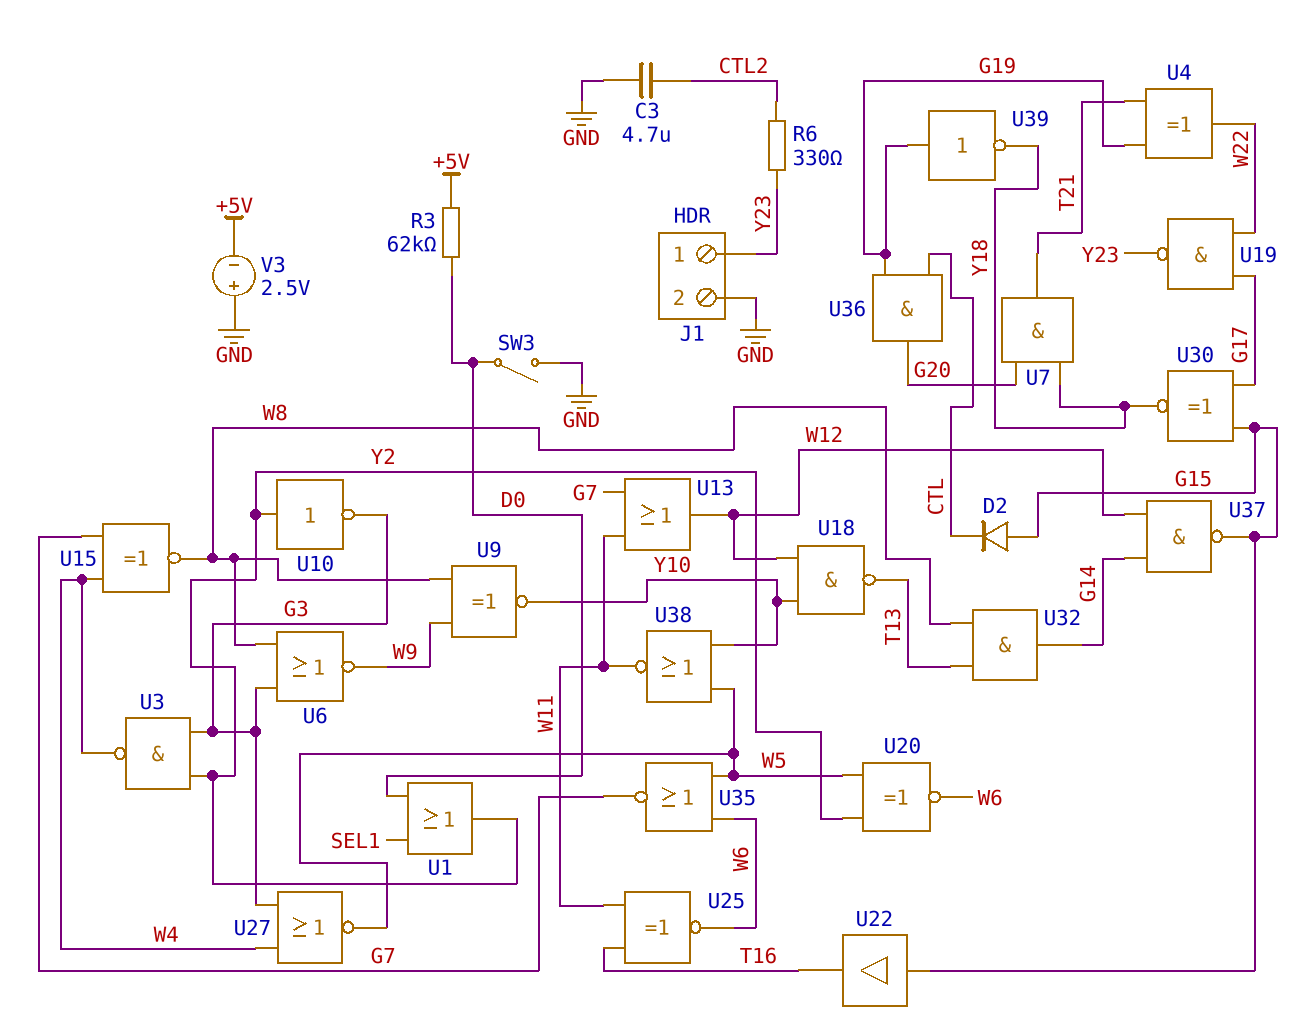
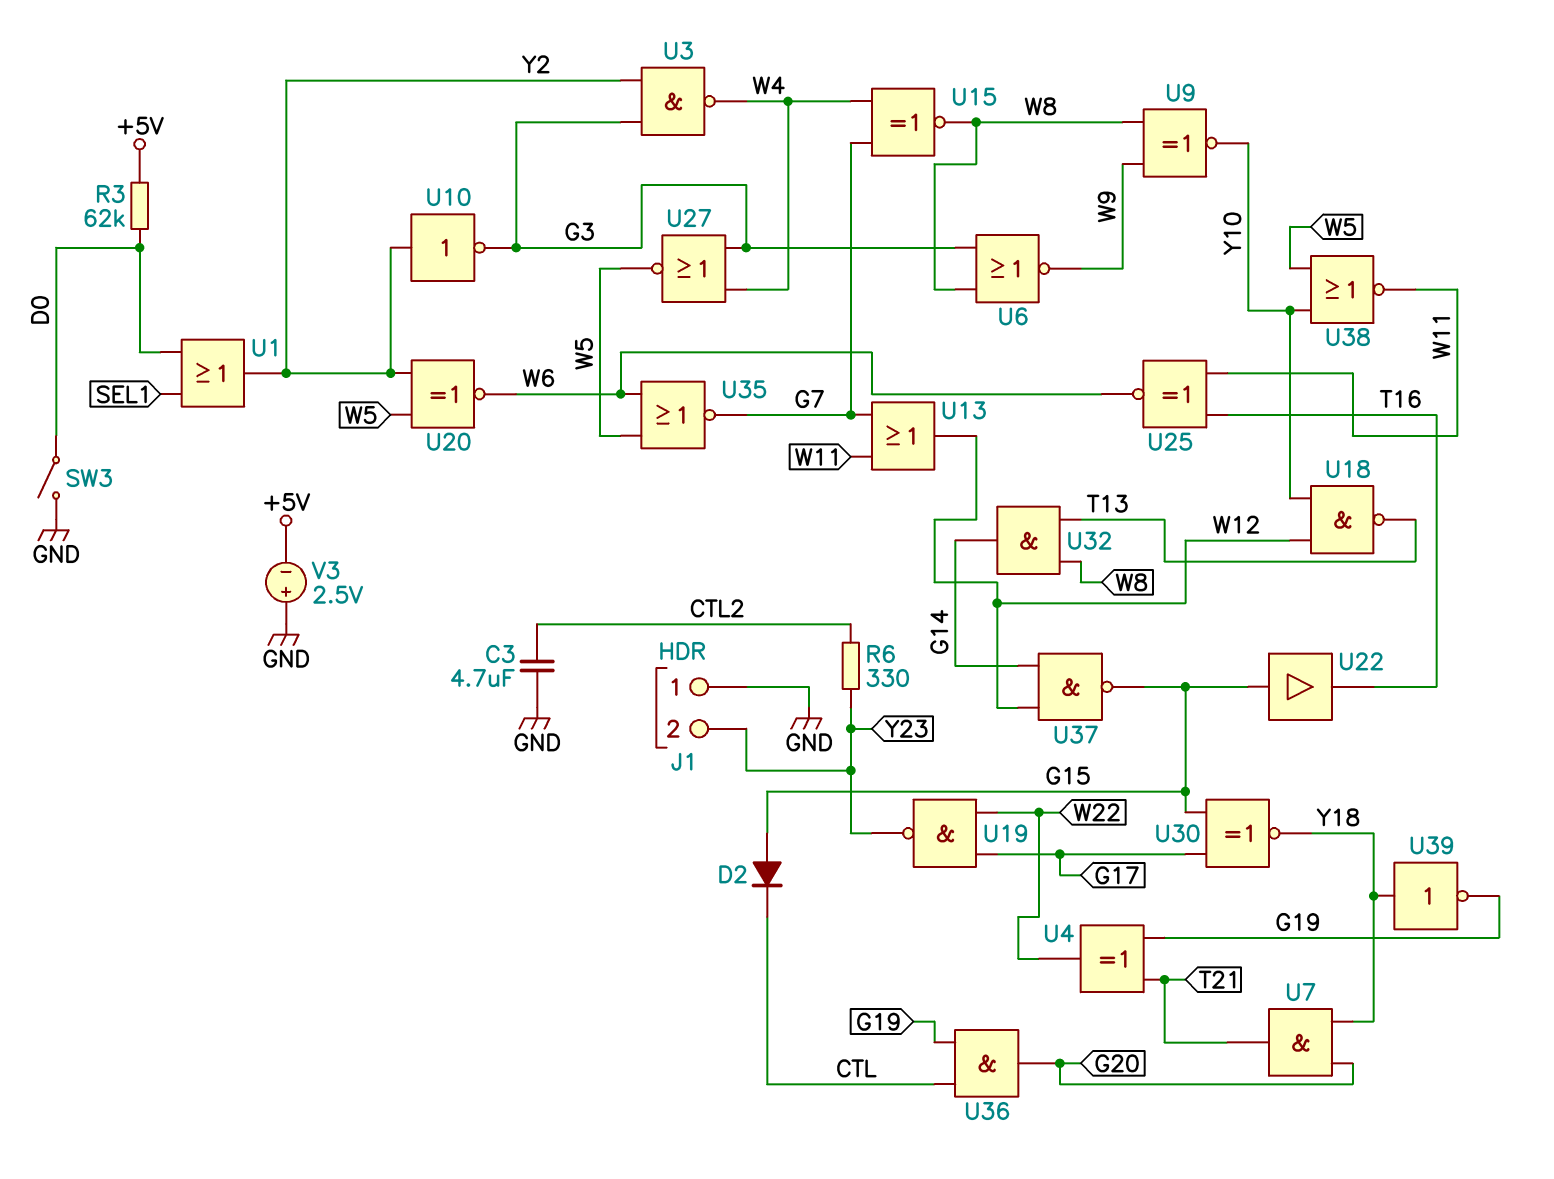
J1 pin 1: Y23 -> GND
J1 pin 2: GND -> Y23
U39: NOT (in G19, out Y18) -> NOT (in Y18, out G19)

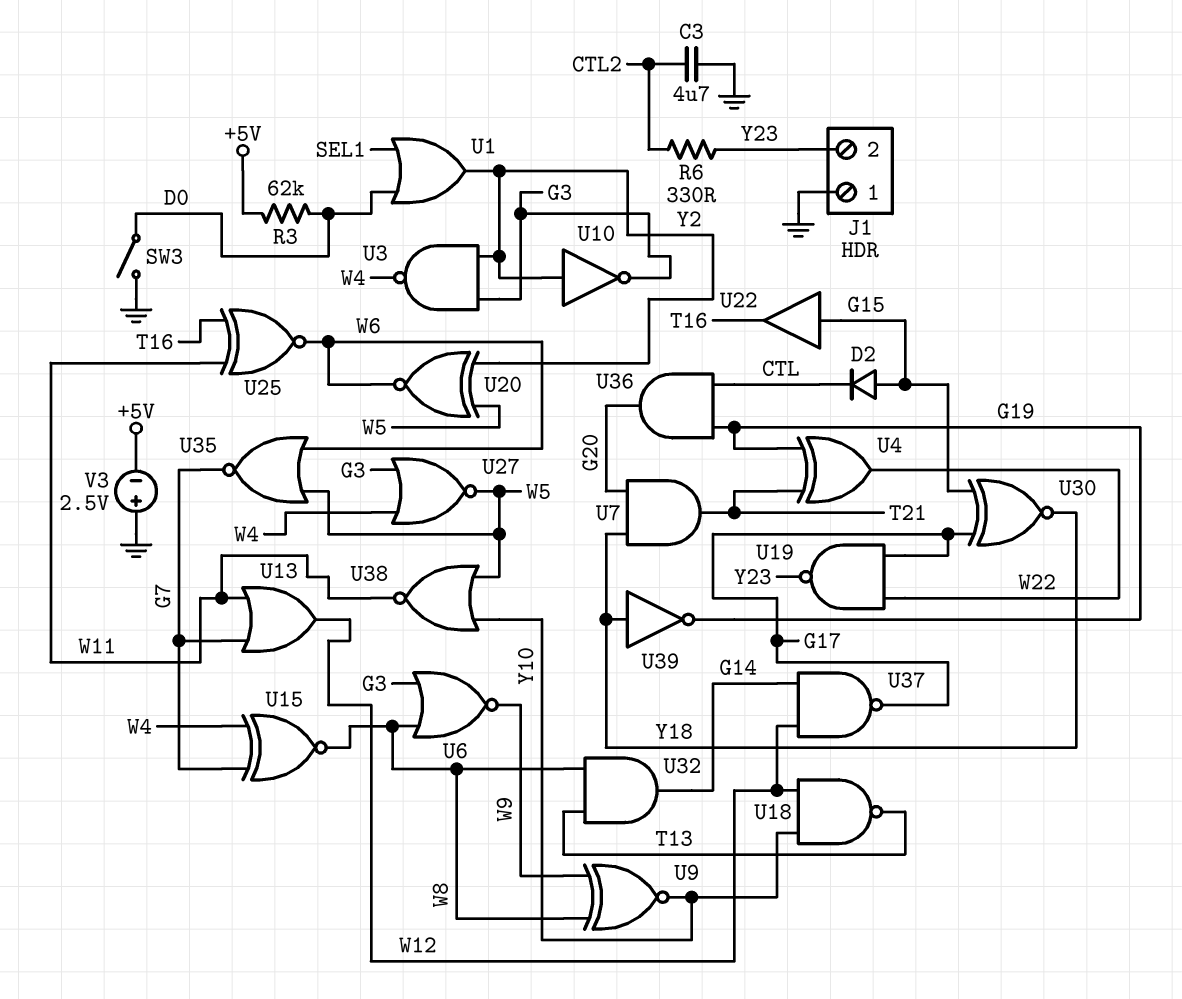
U37: NAND (in G14, in W12, out G15) -> NAND (in G14, in W12, out G17)

